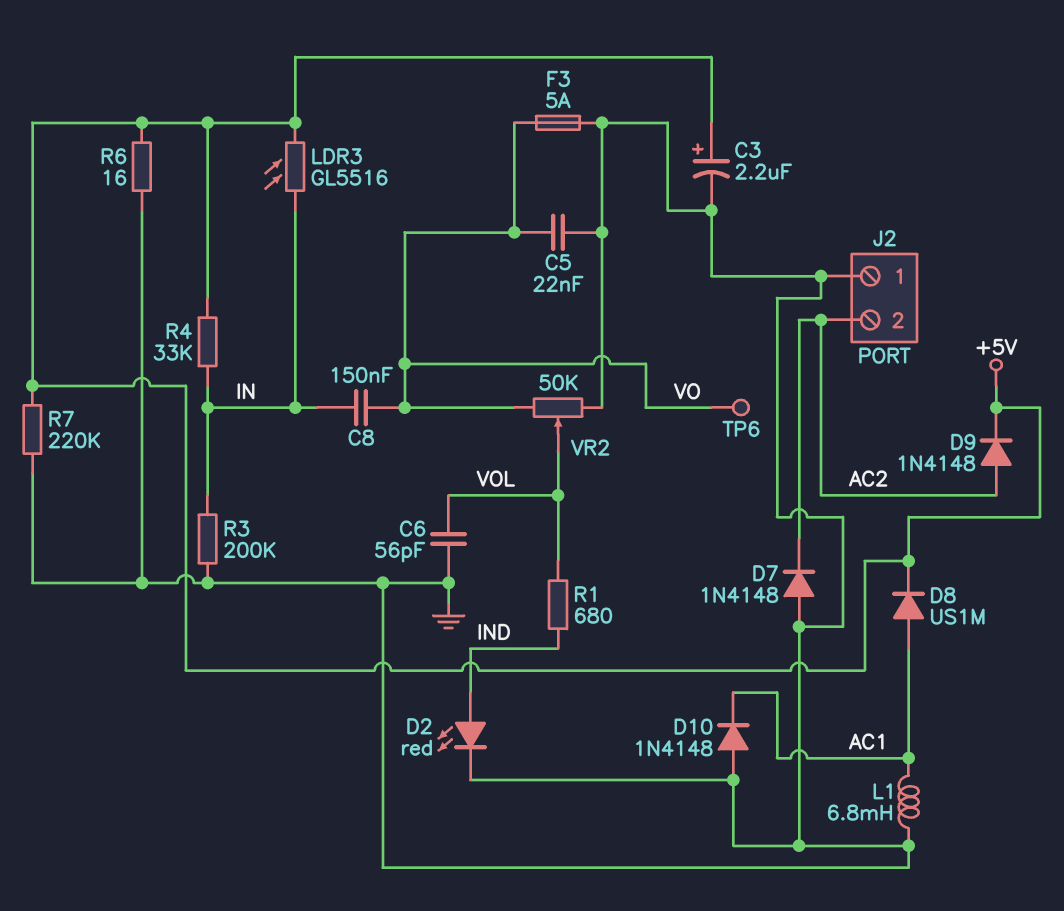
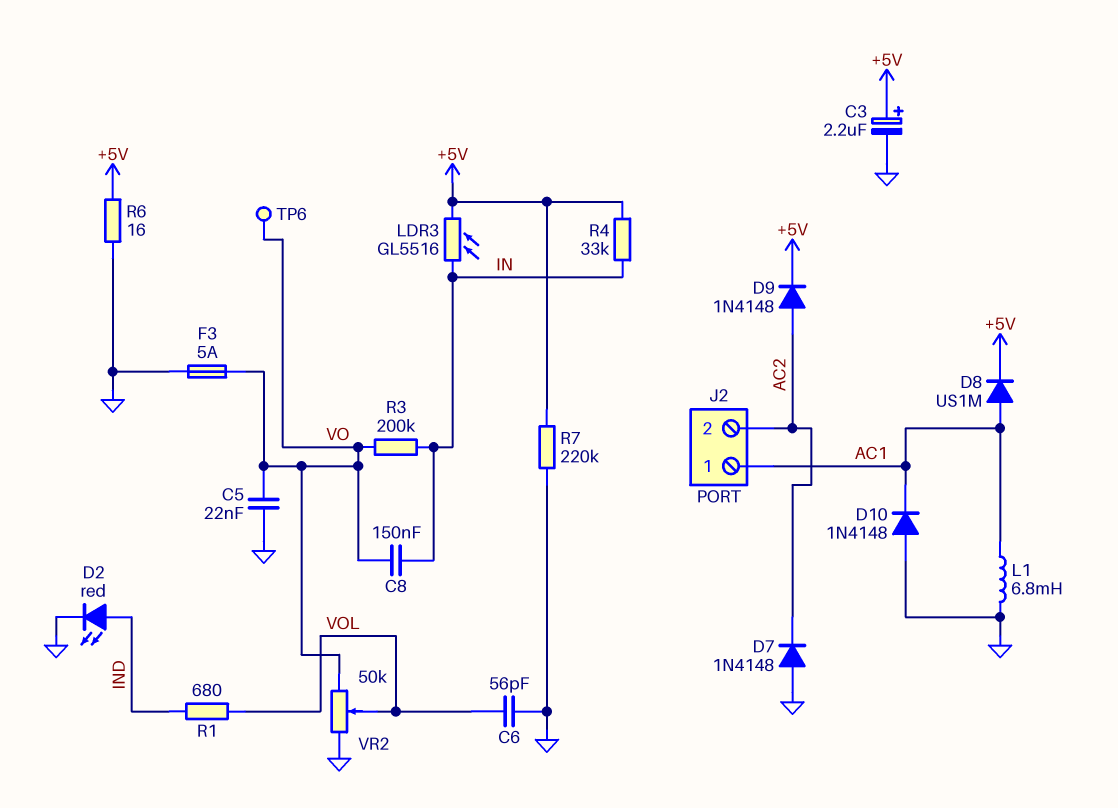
J2 pin 1: GND -> AC1
R3: 200k (GND, IN) -> 200k (IN, VO)

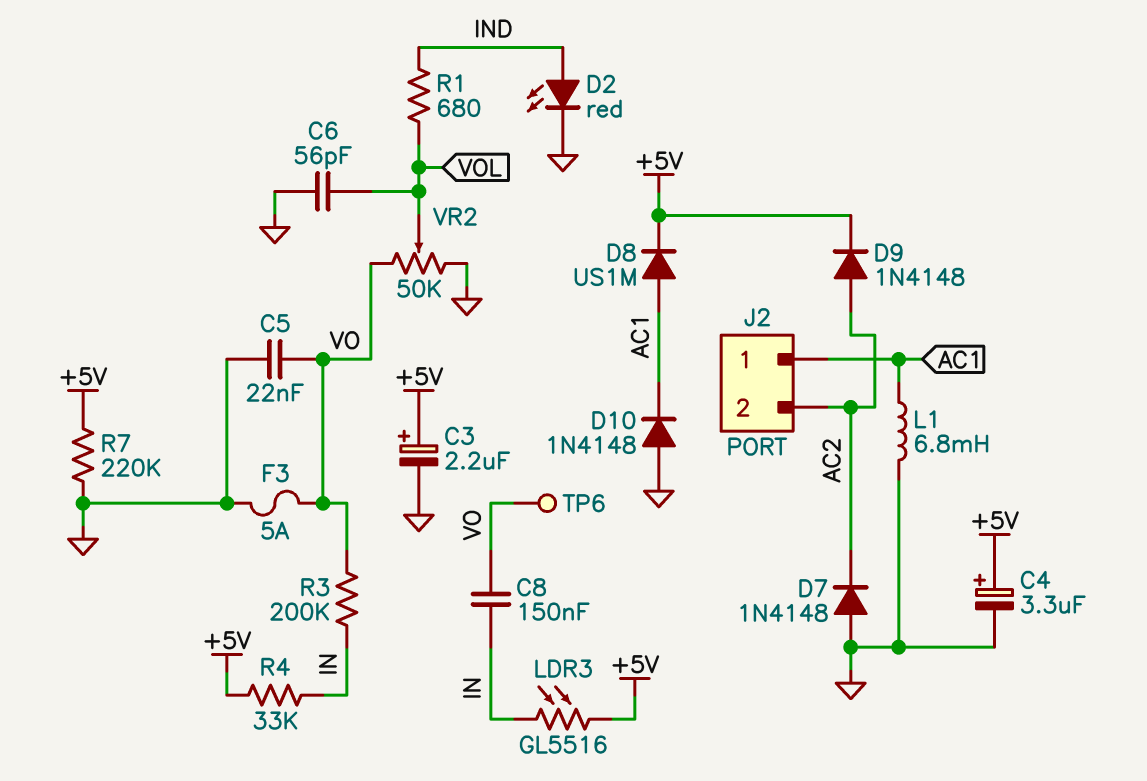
C4: none -> 3.3uF (plus +5V, minus GND)
R6: 16 (+5V, GND) -> none

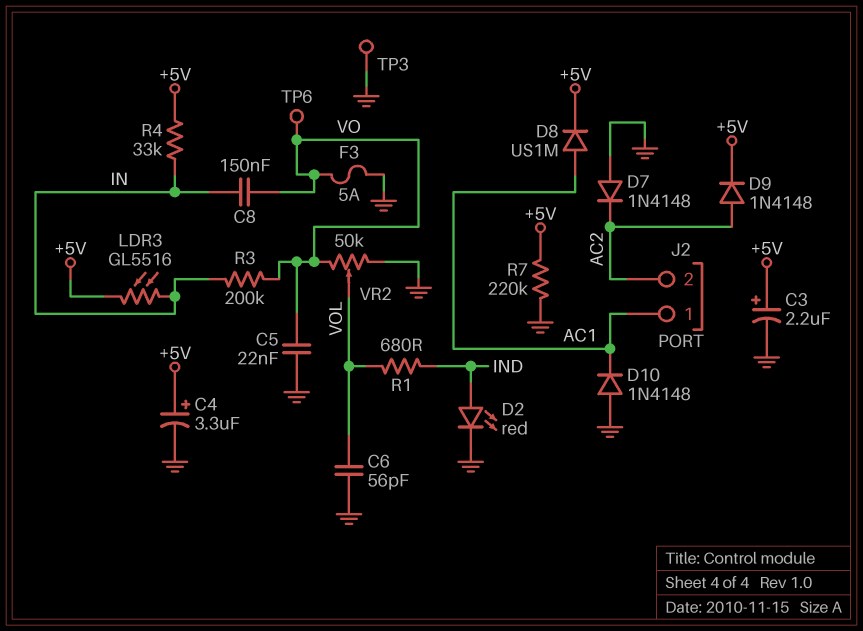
L1: 6.8mH (AC1, GND) -> none
TP3: none -> test point (GND)

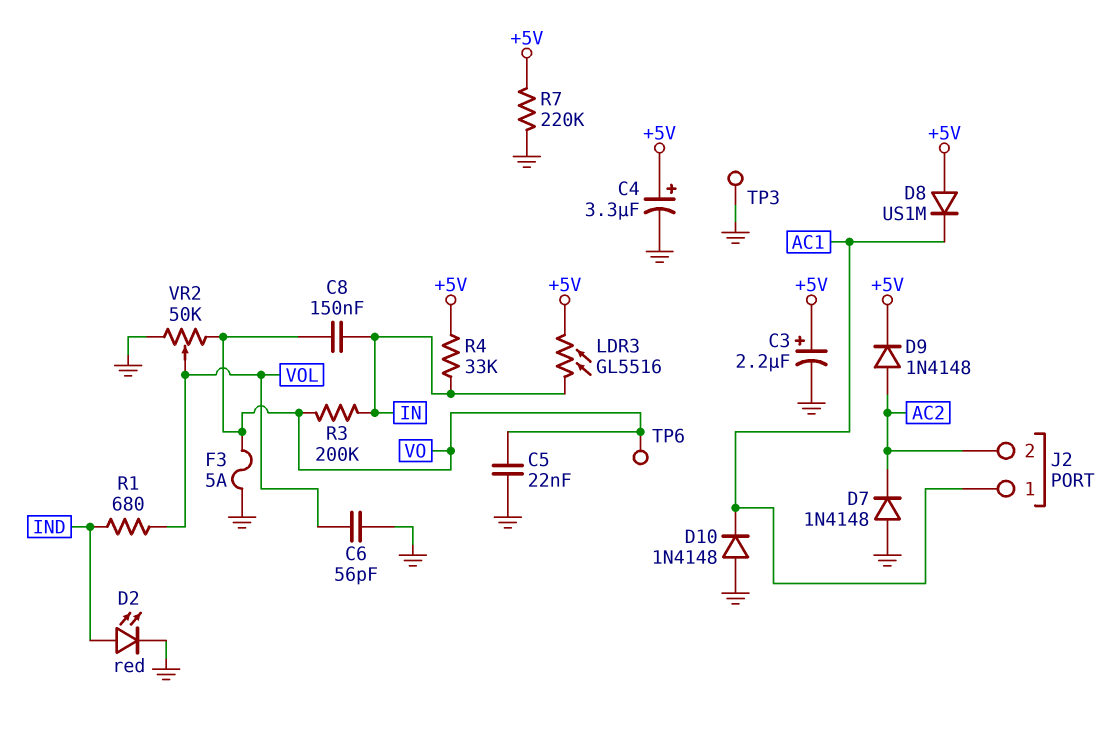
D8: diode US1M (A AC1, K +5V) -> diode US1M (A +5V, K AC1)

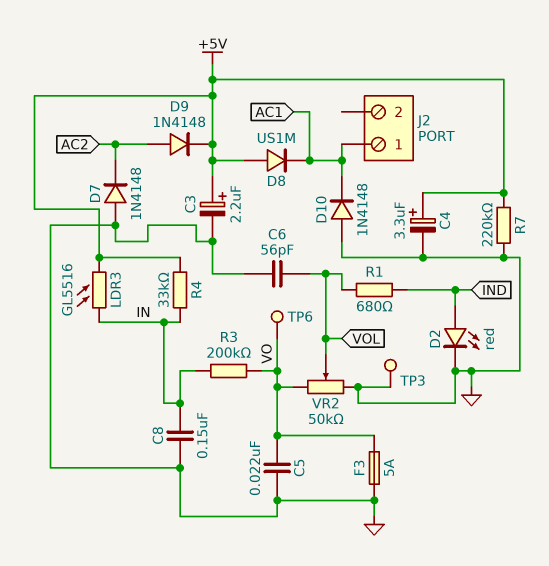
C8: 150nF (IN, VO) -> 150nF (GND, IN)
J2 pin 2: AC2 -> none

